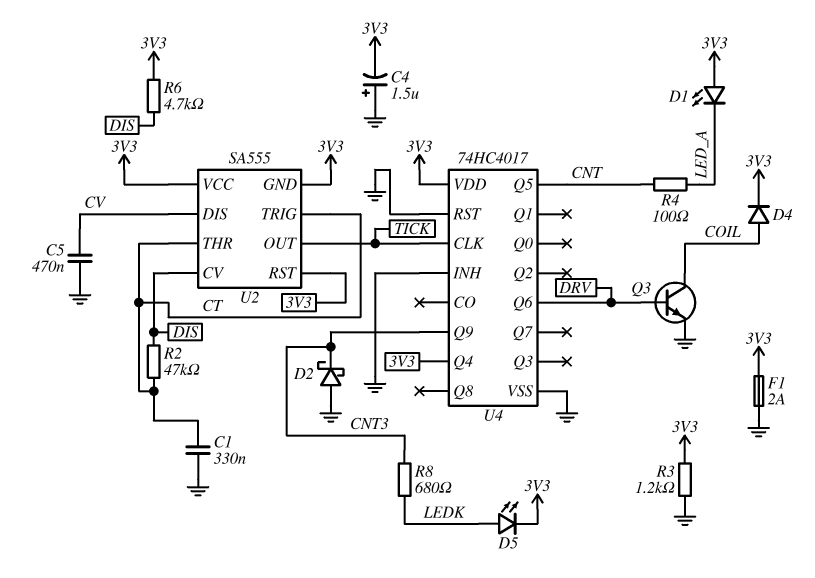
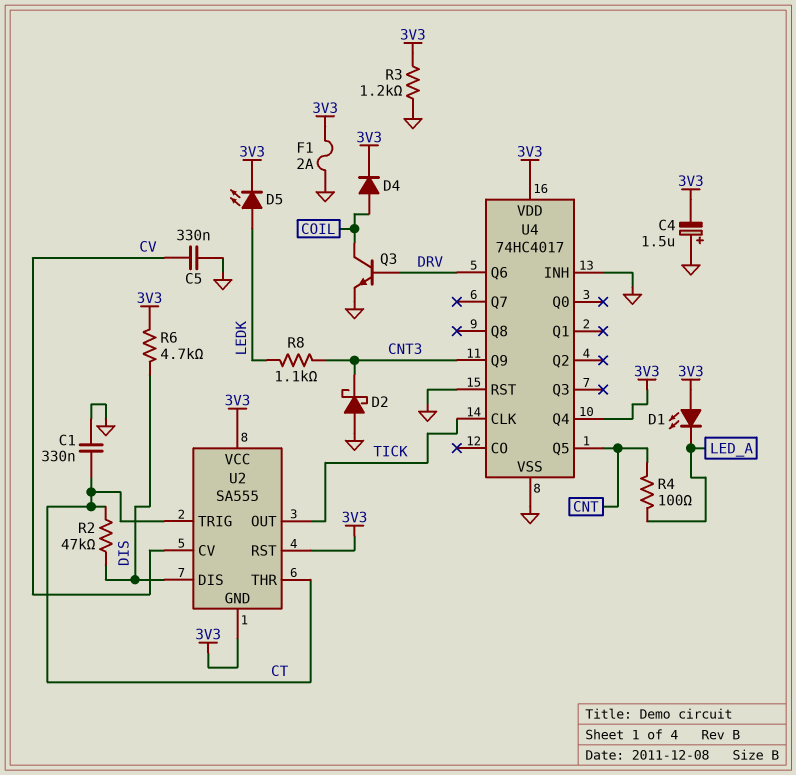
C5: 470nF (CV, GND) -> 330nF (CV, GND)
R8: 680 (CNT3, LEDK) -> 1.1k (CNT3, LEDK)
U2 pin CV: DIS -> CV
U2 pin DIS: CV -> DIS

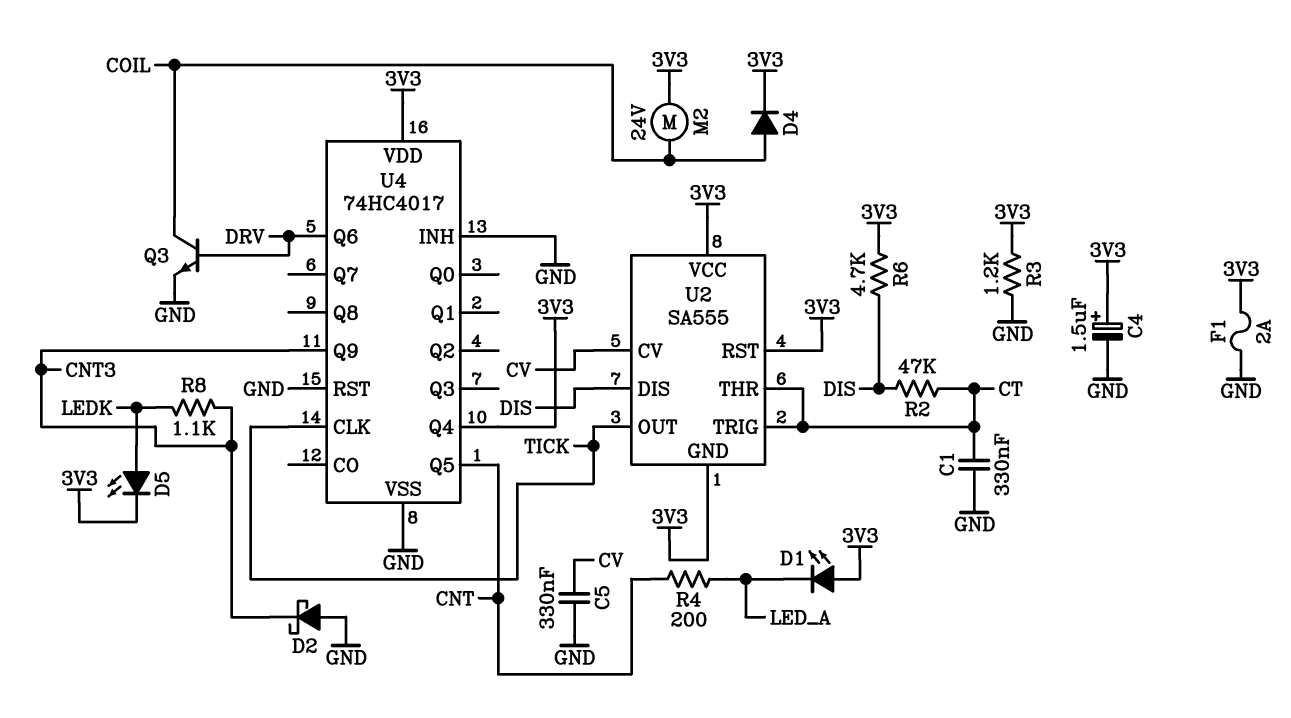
C4: 1.5uF (plus GND, minus 3V3) -> 1.5uF (plus 3V3, minus GND)
M2: none -> motor 24V (3V3, COIL)
R4: 100 (CNT, LED_A) -> 200 (CNT, LED_A)

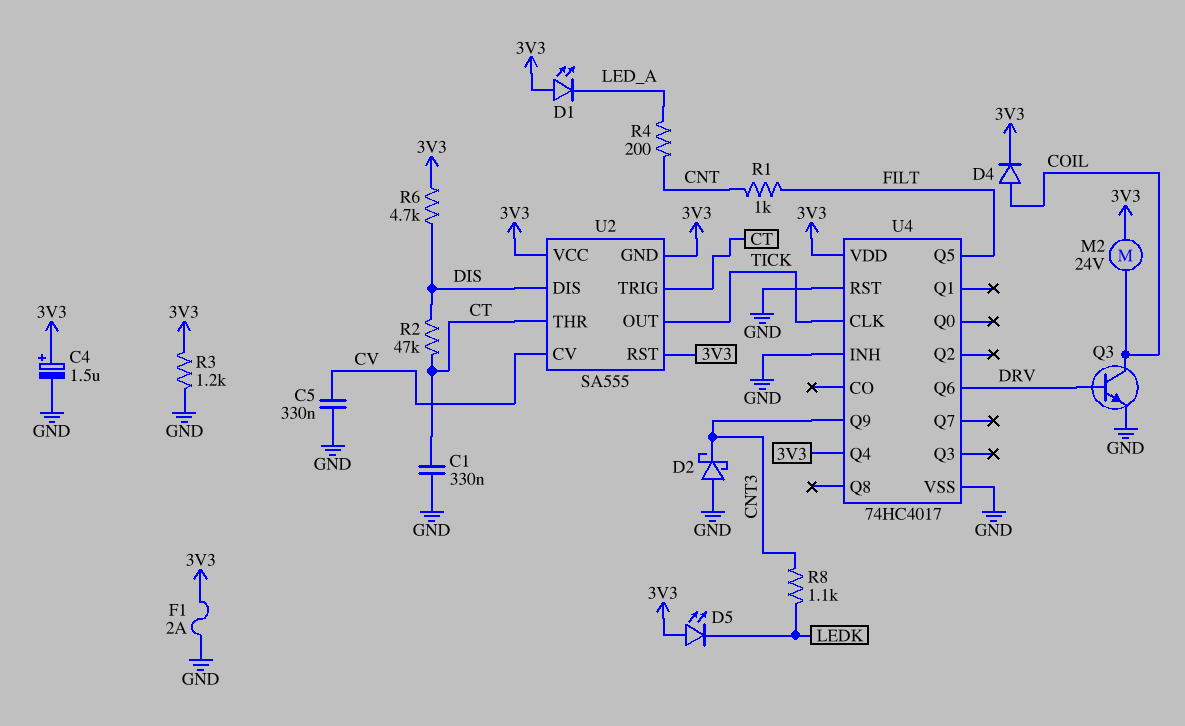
D5: LED (A LEDK, K 3V3) -> LED (A 3V3, K LEDK)
R1: none -> 1k (CNT, FILT)
U4 pin Q5: CNT -> FILT

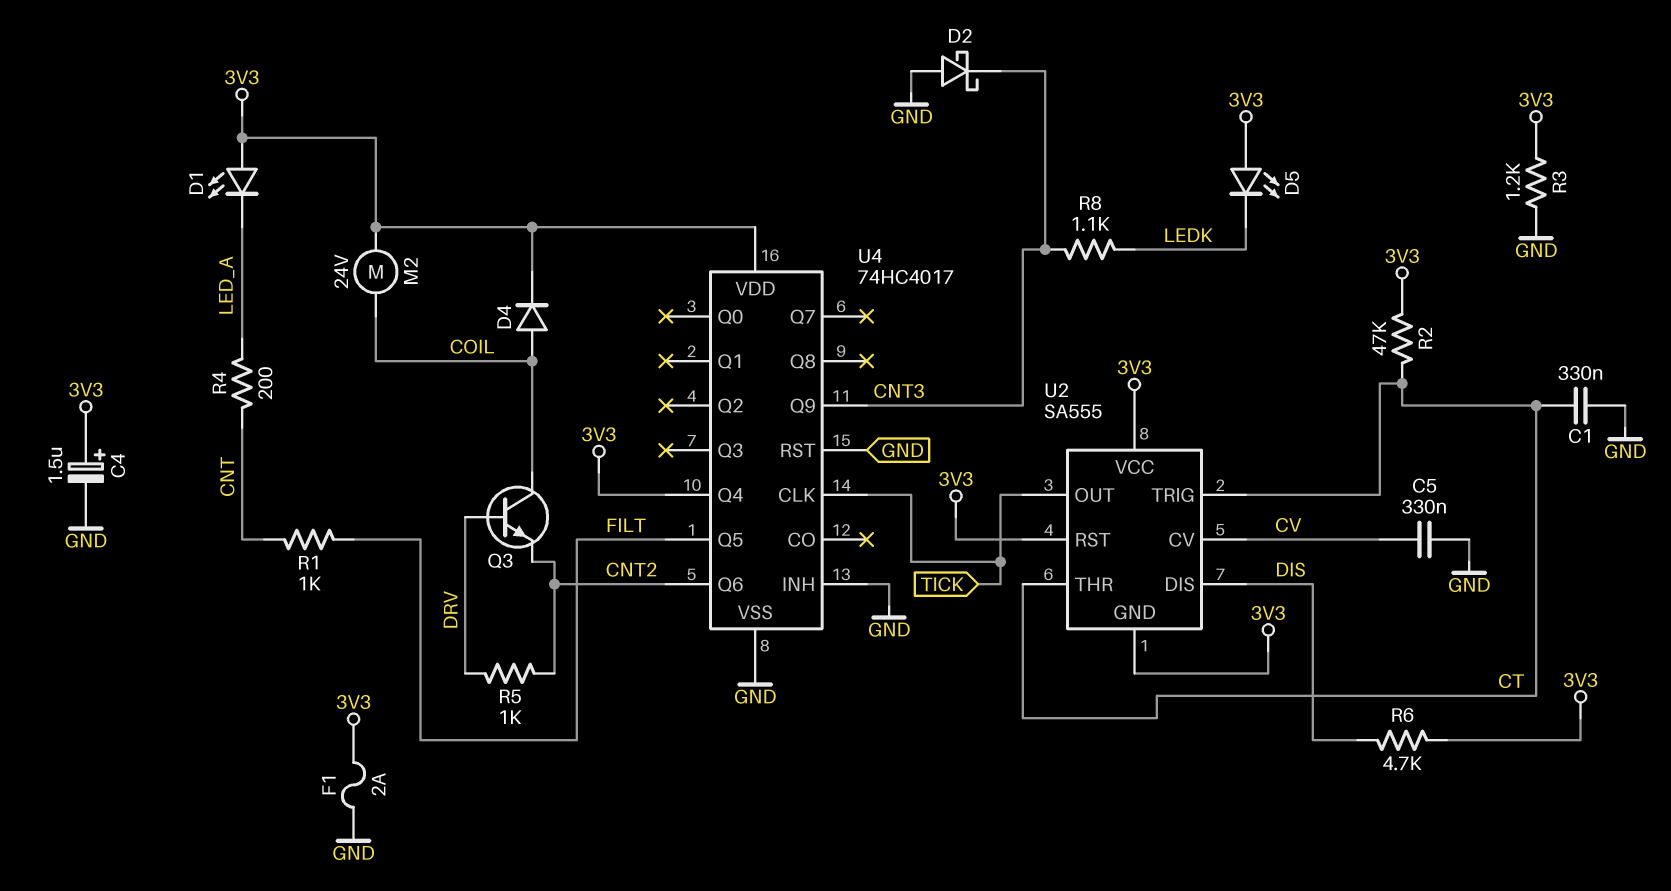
Q3: NPN (B DRV, C COIL, E GND) -> NPN (B DRV, C COIL, E CNT2)
R2: 47k (CT, DIS) -> 47k (3V3, CT)
R5: none -> 1k (CNT2, DRV)
U4 pin Q6: DRV -> CNT2

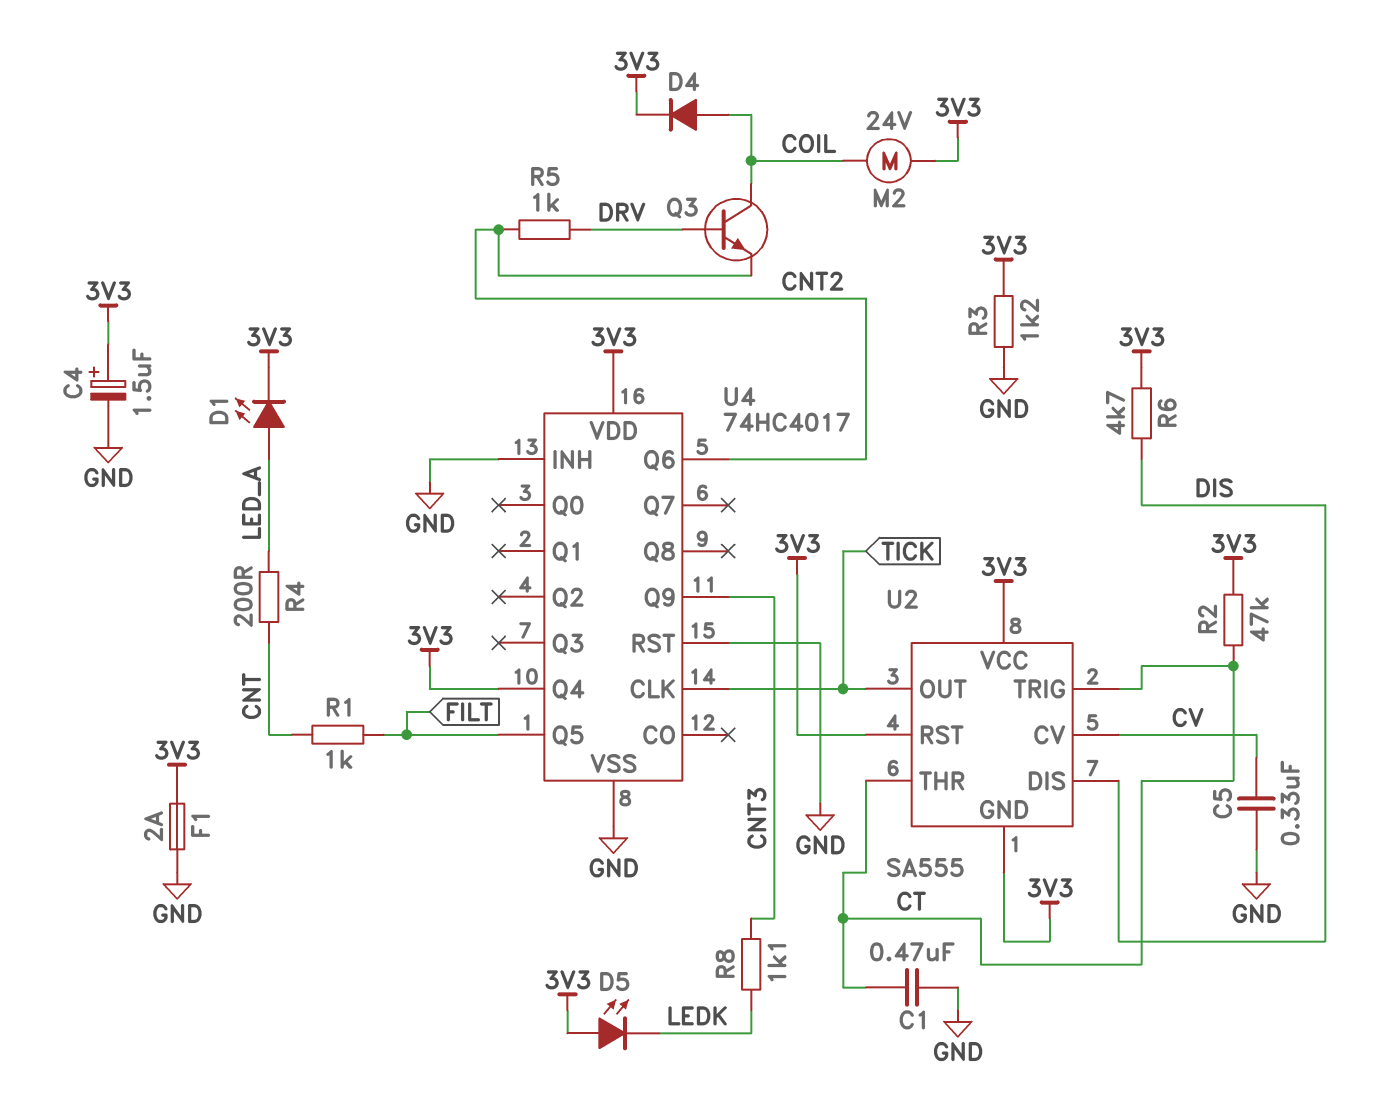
C1: 330nF (CT, GND) -> 470nF (CT, GND)
D1: LED (A 3V3, K LED_A) -> LED (A LED_A, K 3V3)
D2: schottky (A GND, K CNT3) -> none

